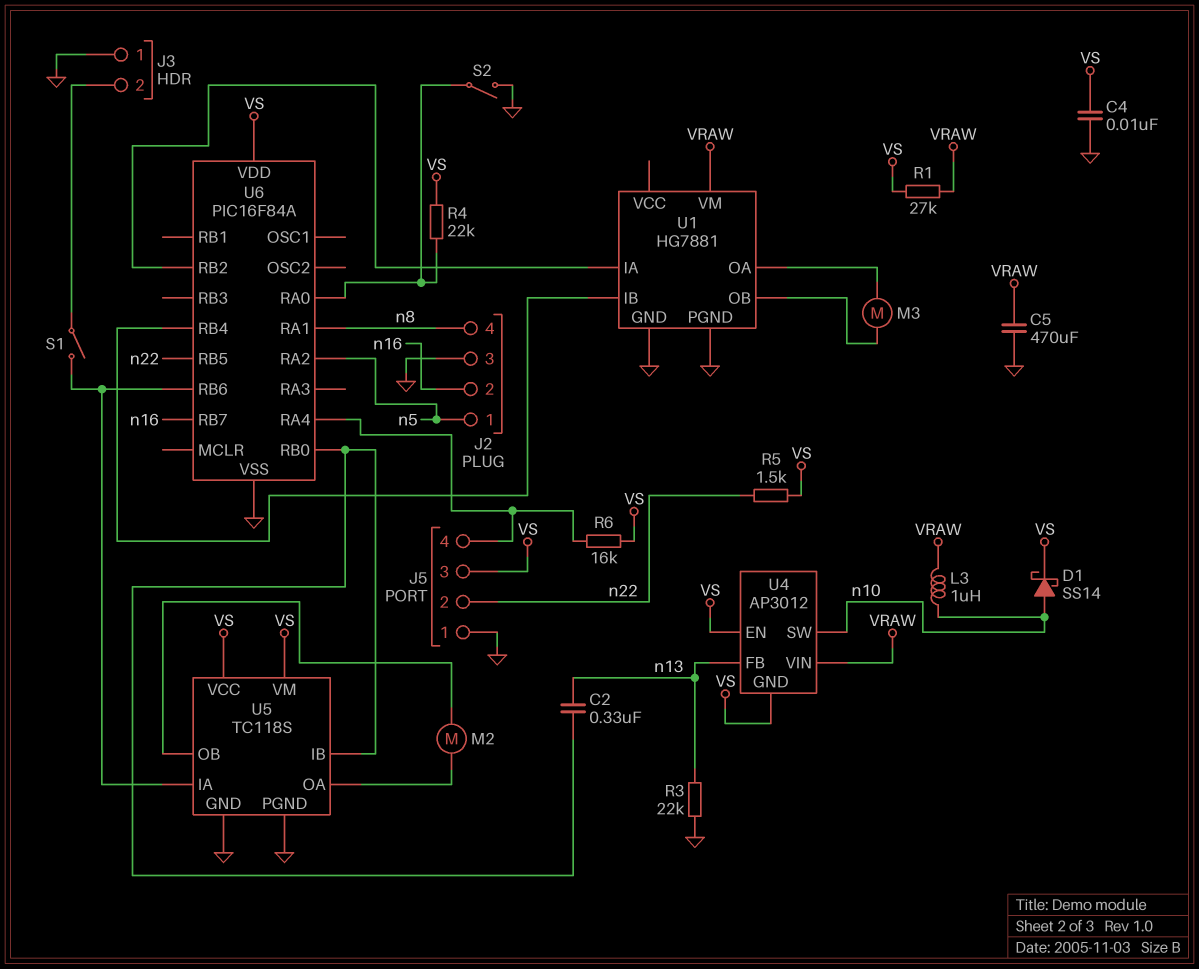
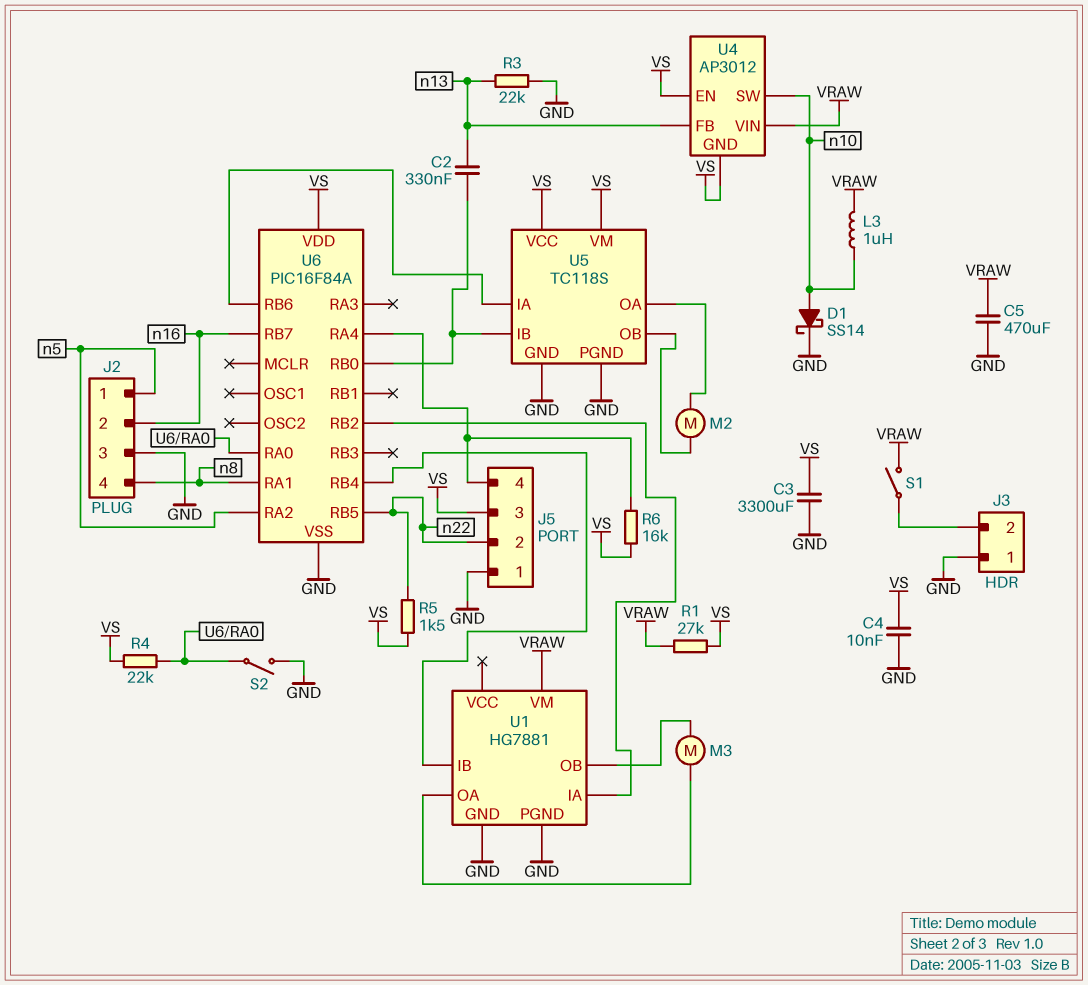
C3: none -> 3300uF (GND, VS)
D1: schottky SS14 (A n10, K VS) -> schottky SS14 (A n10, K GND)
S1: switch (J3/2, U5/IA) -> switch (J3/2, VRAW)

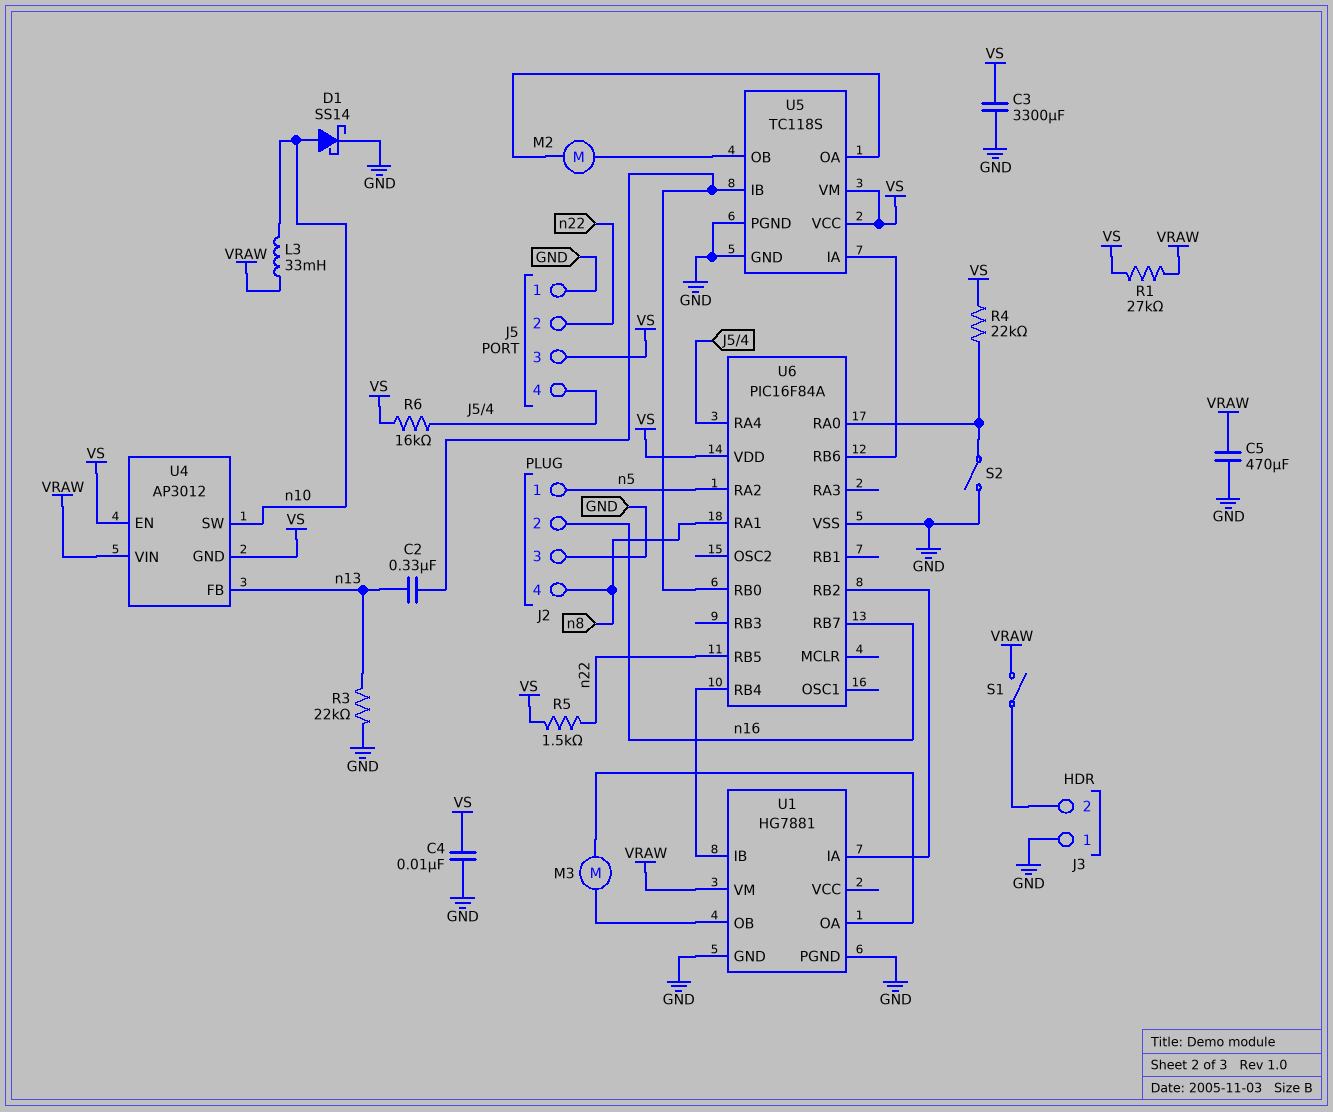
L3: 1uH (VRAW, n10) -> 33mH (VRAW, n10)

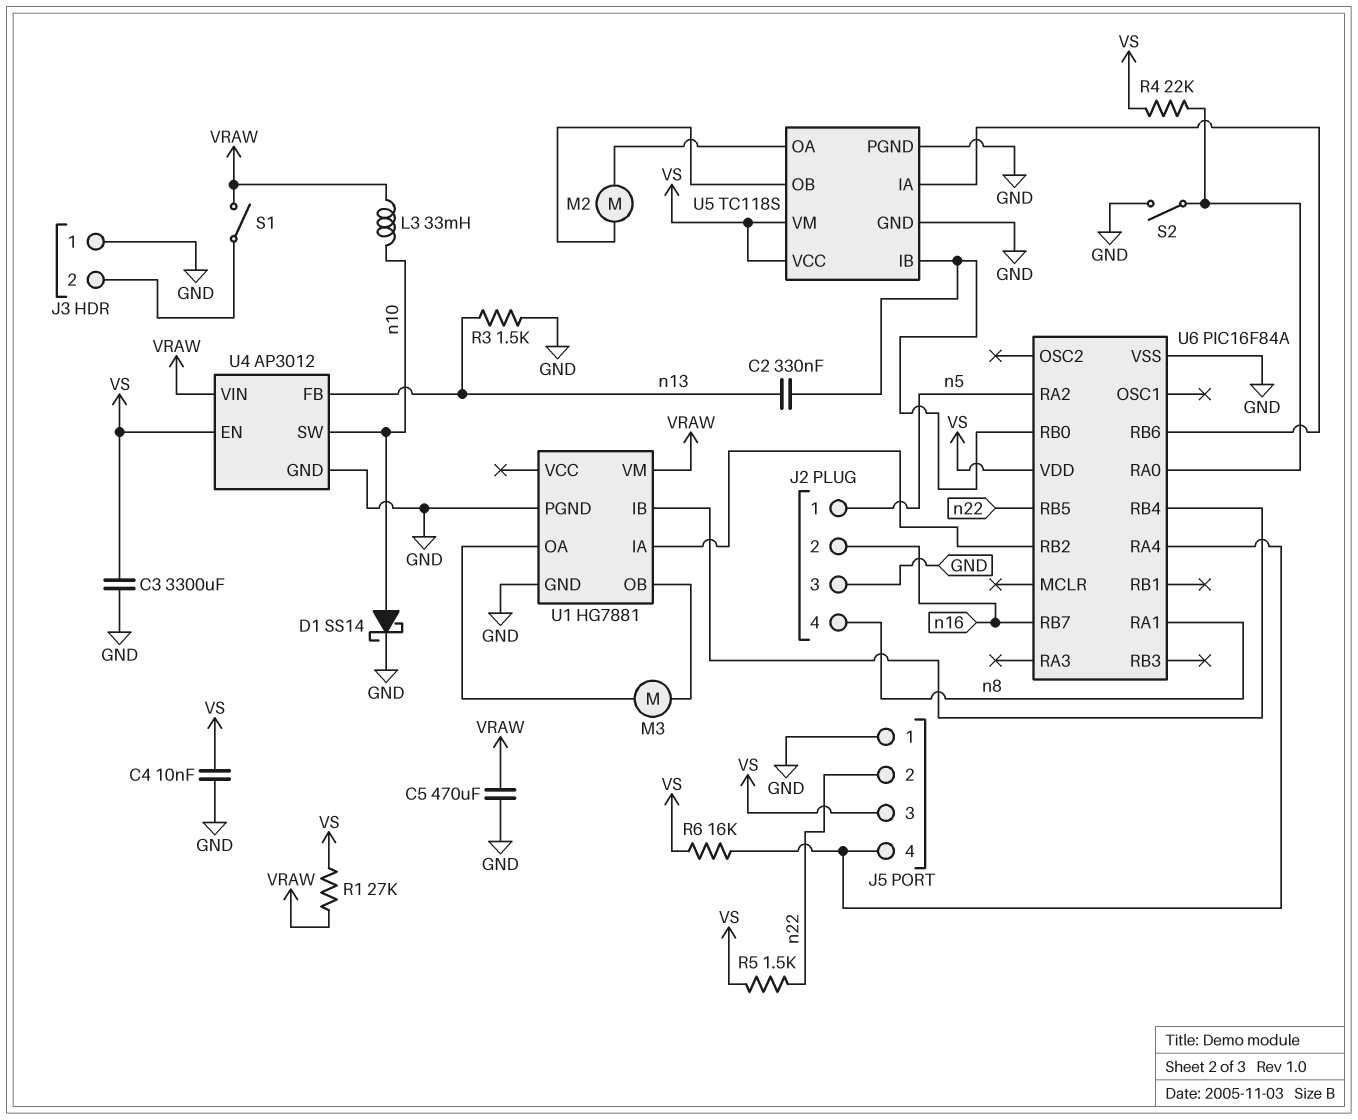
R3: 22k (GND, n13) -> 1.5k (GND, n13)
U4 pin GND: VS -> GND

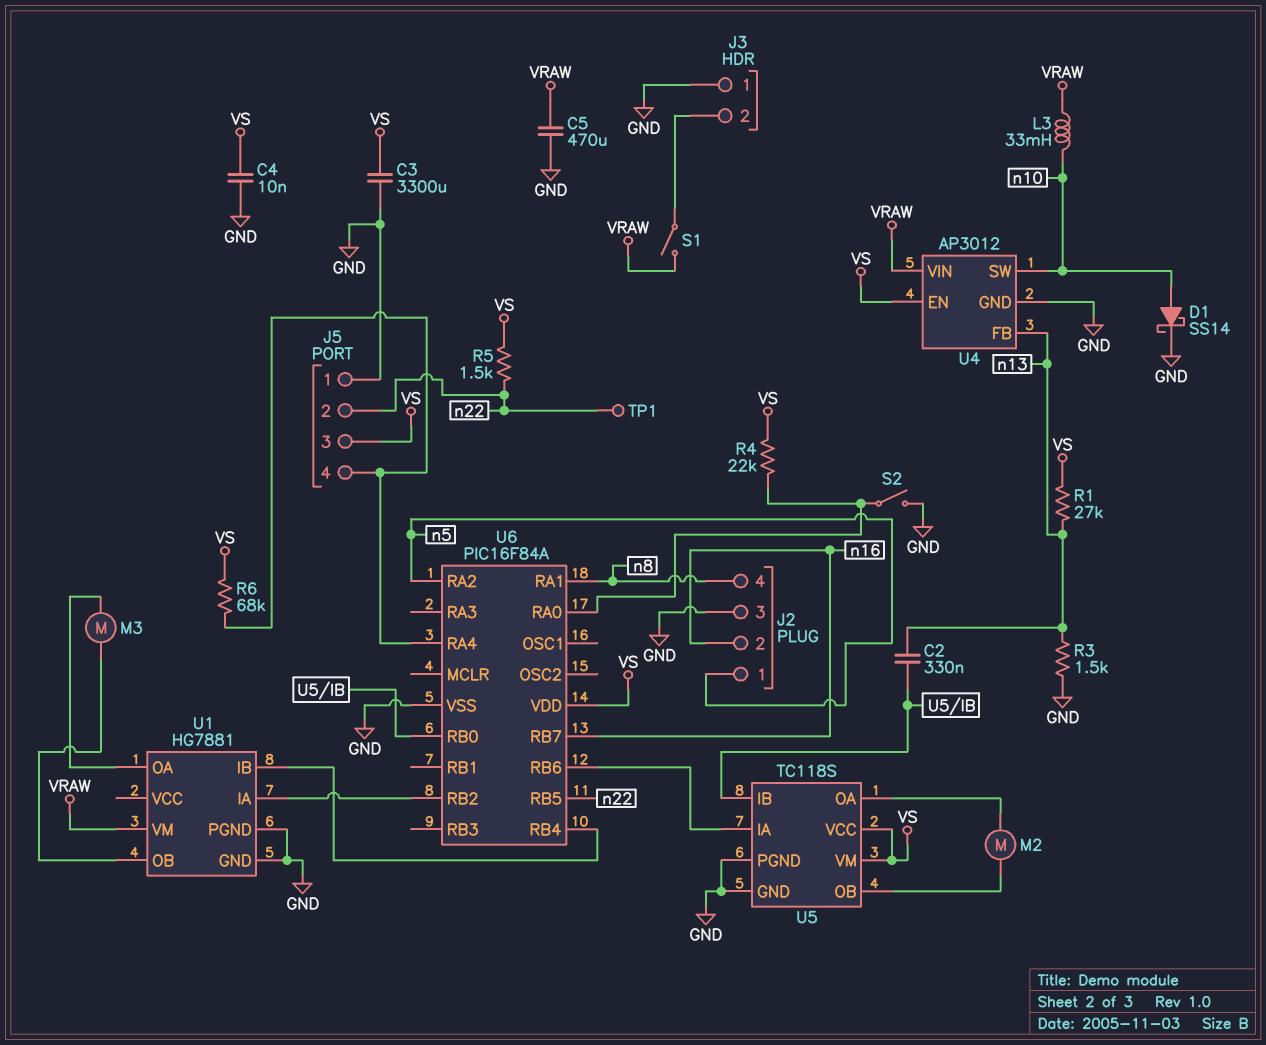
R1: 27k (VRAW, VS) -> 27k (VS, n13)
R6: 16k (J5/4, VS) -> 68k (J5/4, VS)
TP1: none -> test point (n22)

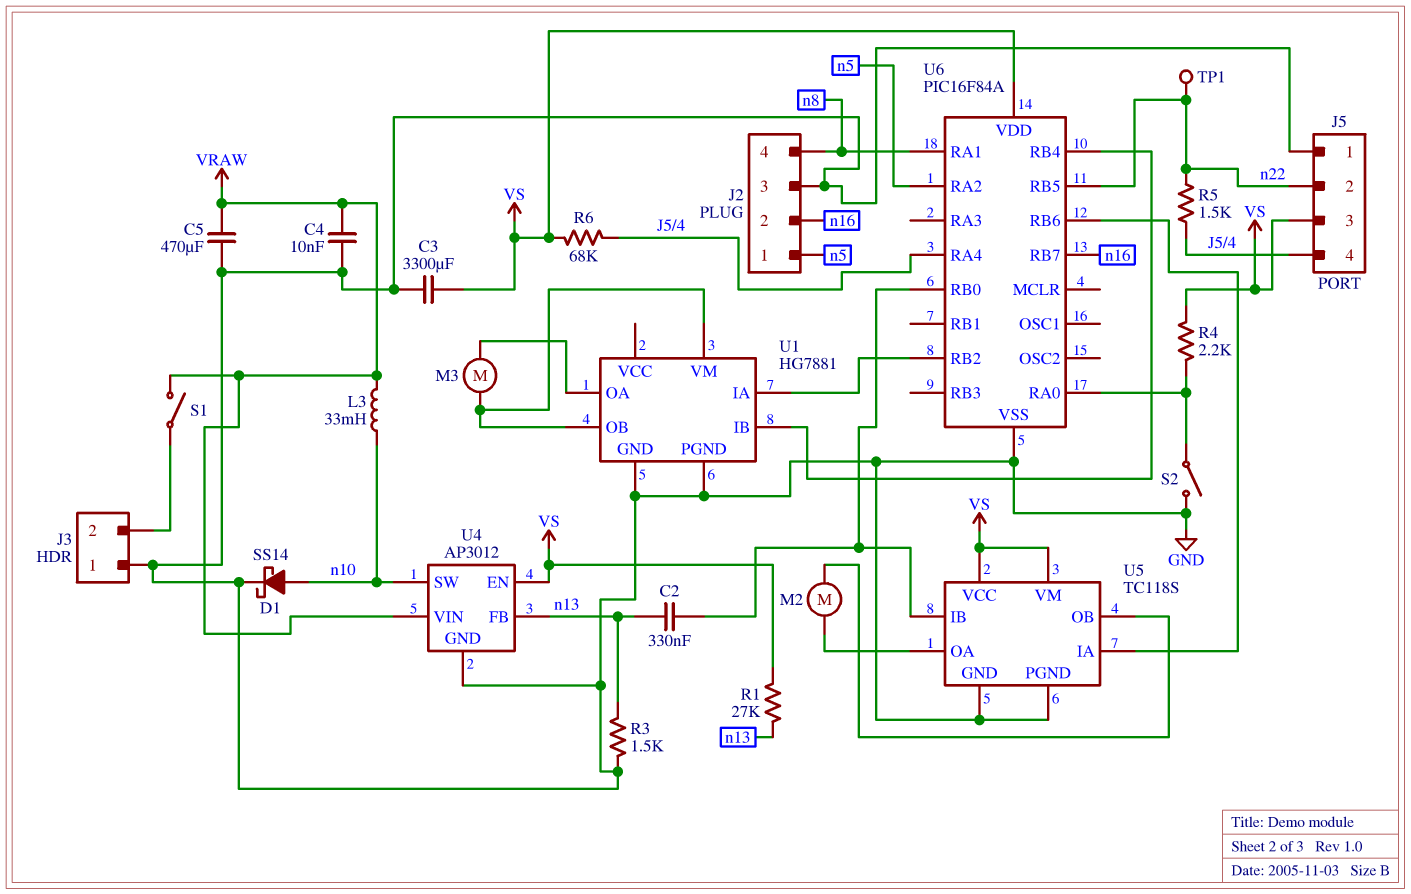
C4: 10nF (GND, VS) -> 10nF (GND, VRAW)
R4: 22k (U6/RA0, VS) -> 2.2k (U6/RA0, VS)
R5: 1.5k (VS, n22) -> 1.5k (J5/4, n22)
U1 pin VM: VRAW -> U1/OB

